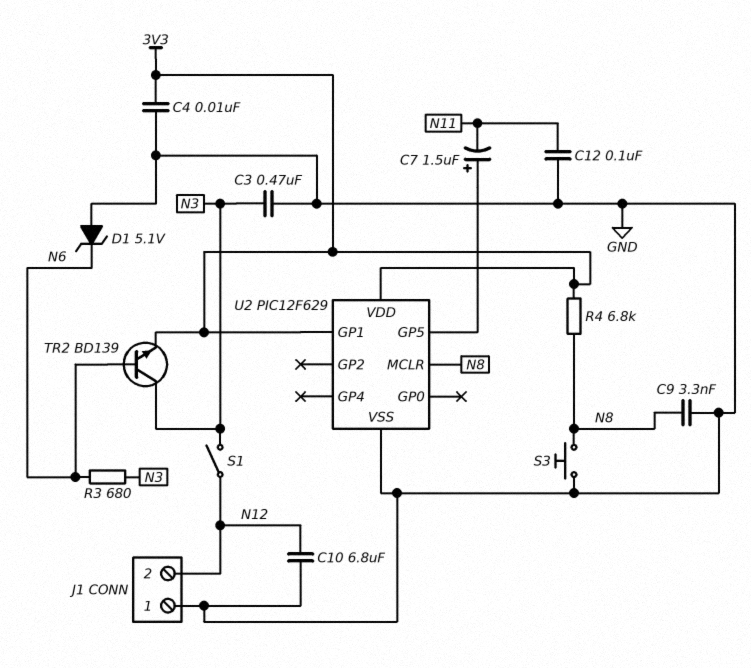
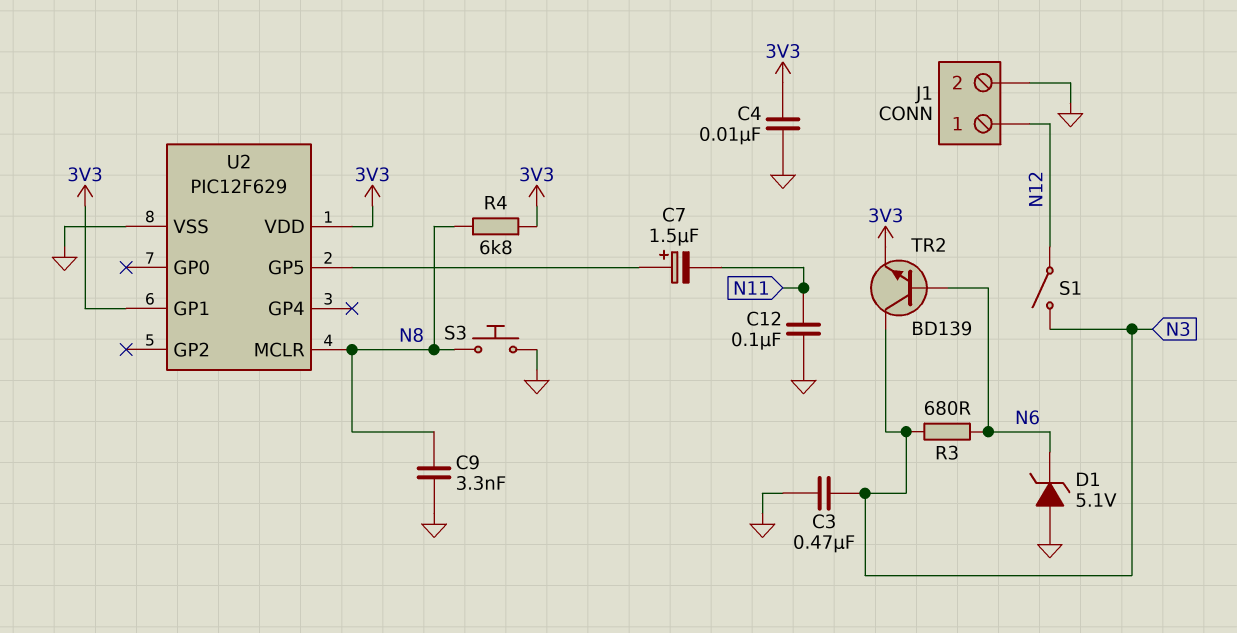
C10: 6.8uF (GND, N12) -> none
J1 pin 1: GND -> N12
J1 pin 2: N12 -> GND

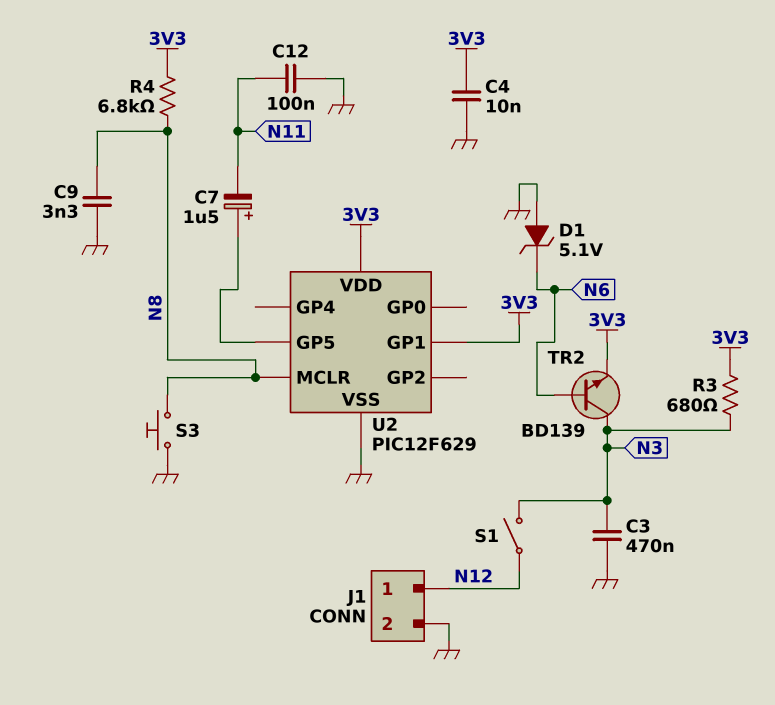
R3: 680 (N3, N6) -> 680 (3V3, N3)

